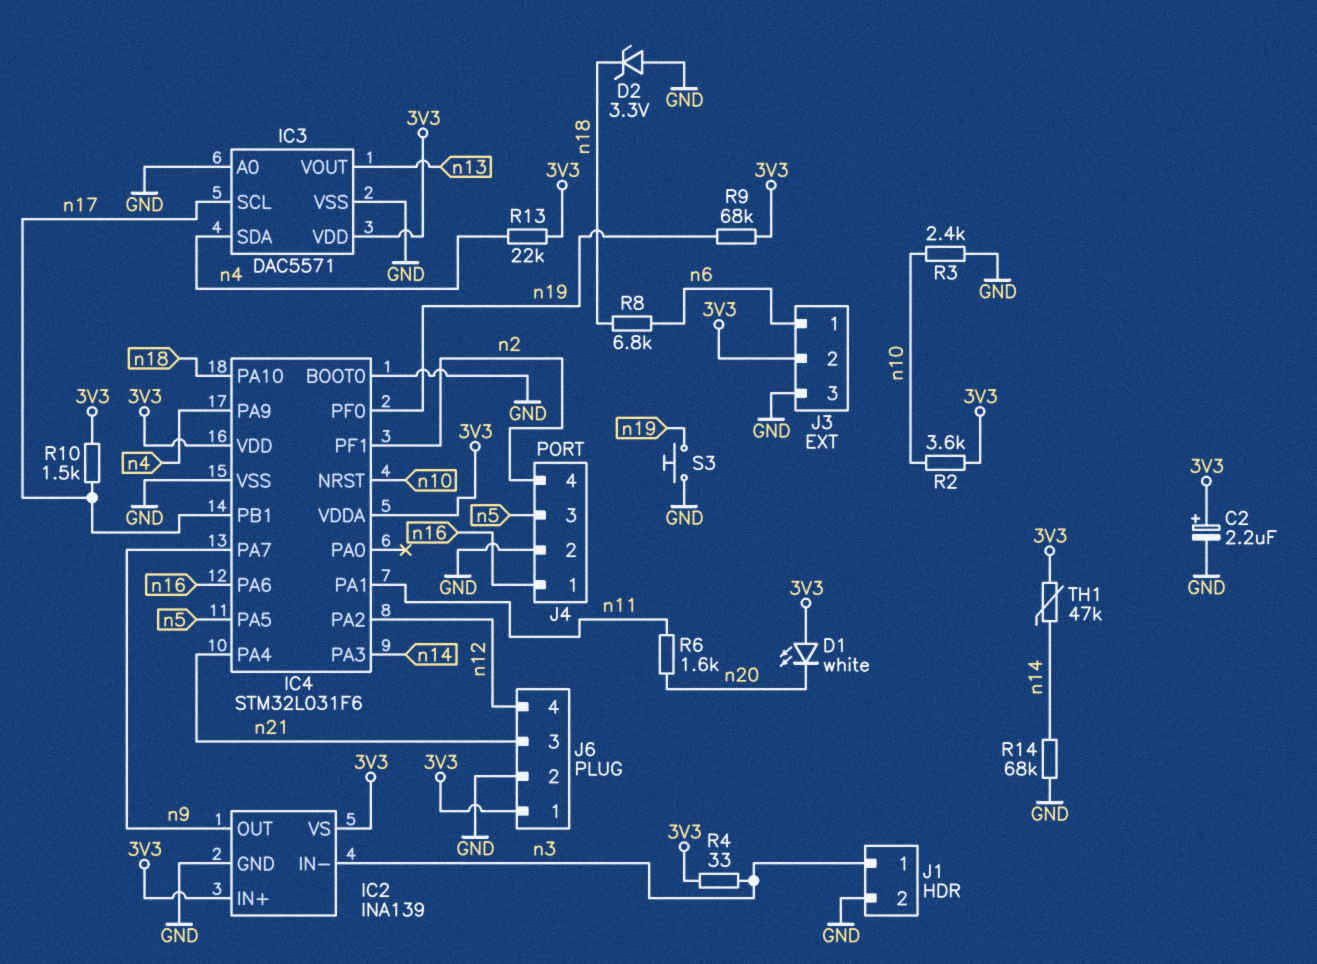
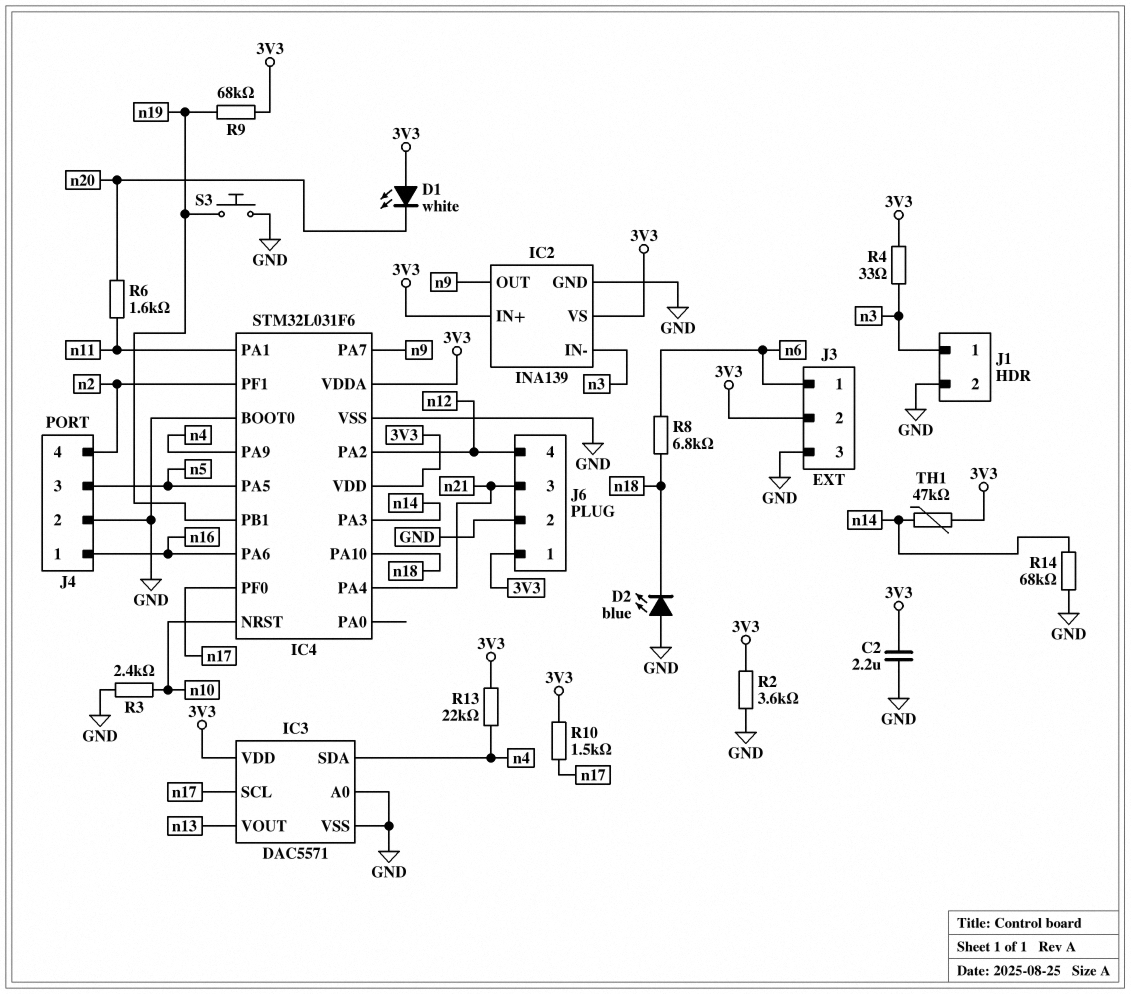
C2: 2.2uF (plus 3V3, minus GND) -> 2.2uF (3V3, GND)
D2: zener 3.3V (A GND, K n18) -> LED blue (A GND, K n18)
IC4 pin PB1: n17 -> n19
IC4 pin PF0: n19 -> n17
R2: 3.6k (3V3, n10) -> 3.6k (3V3, GND)

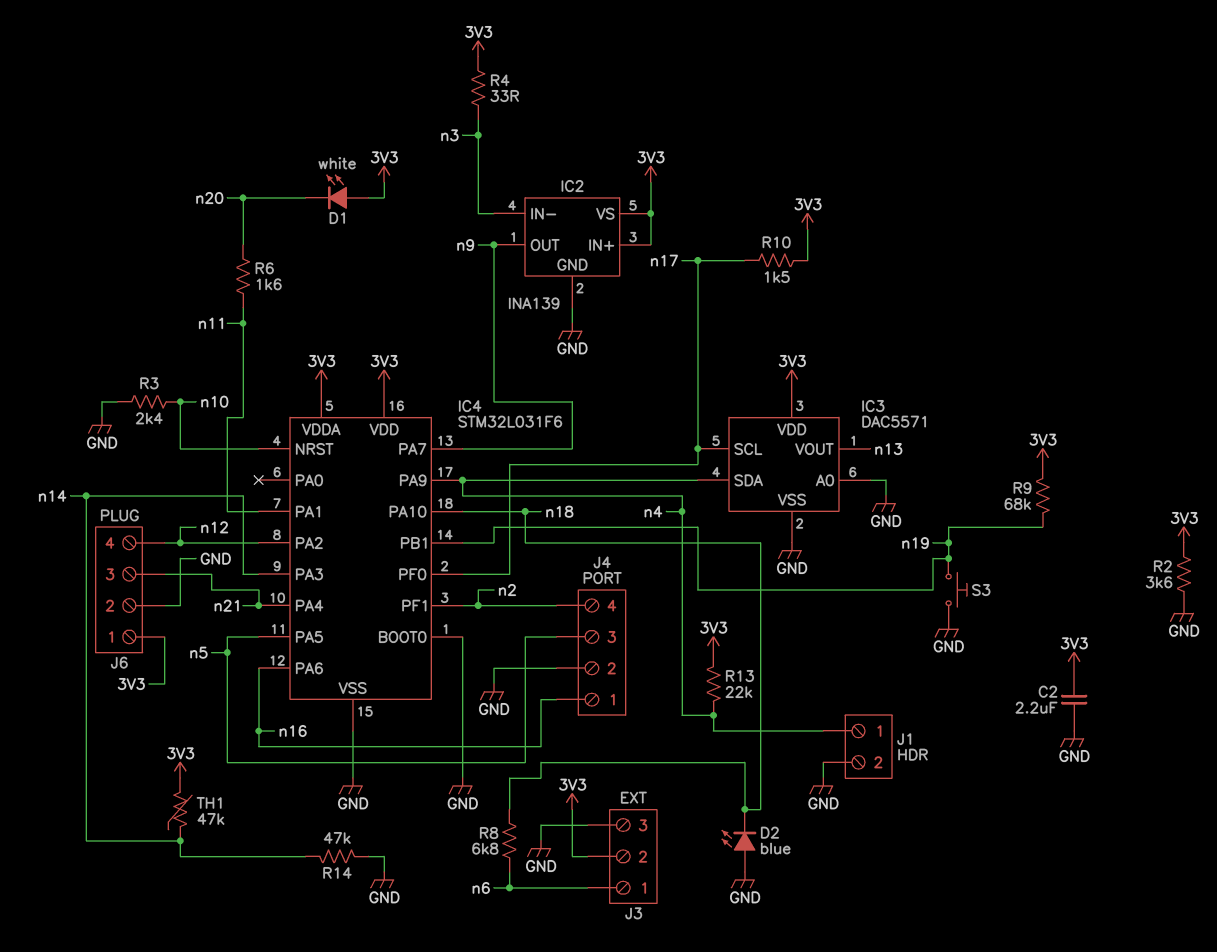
J1 pin 1: n3 -> n4
R14: 68k (GND, n14) -> 47k (GND, n14)

